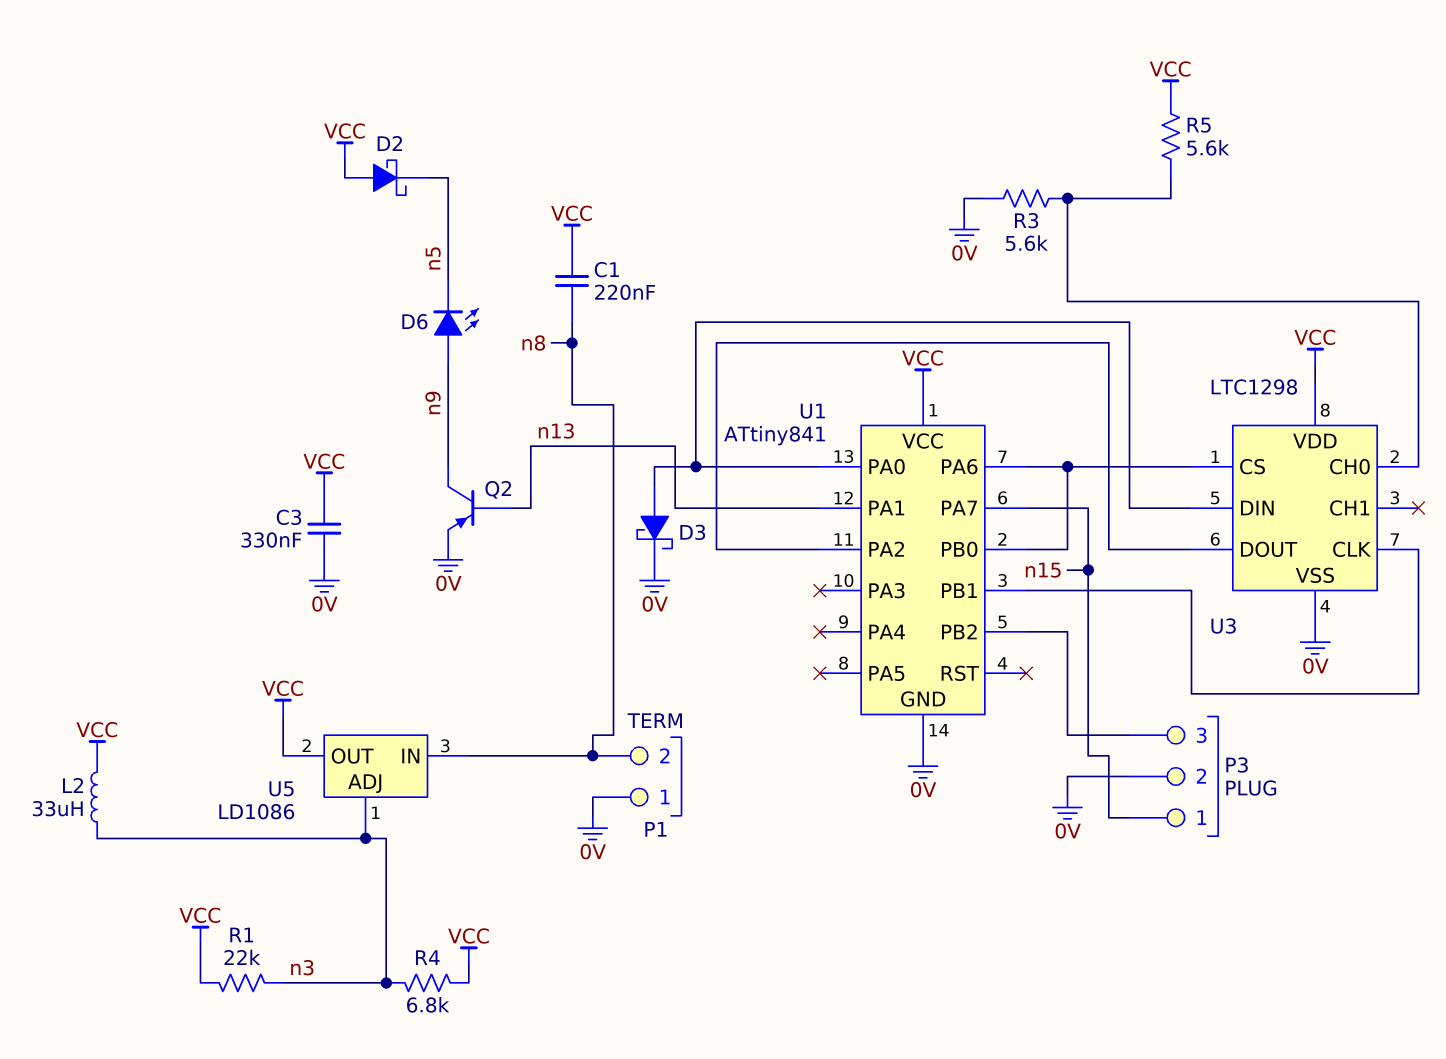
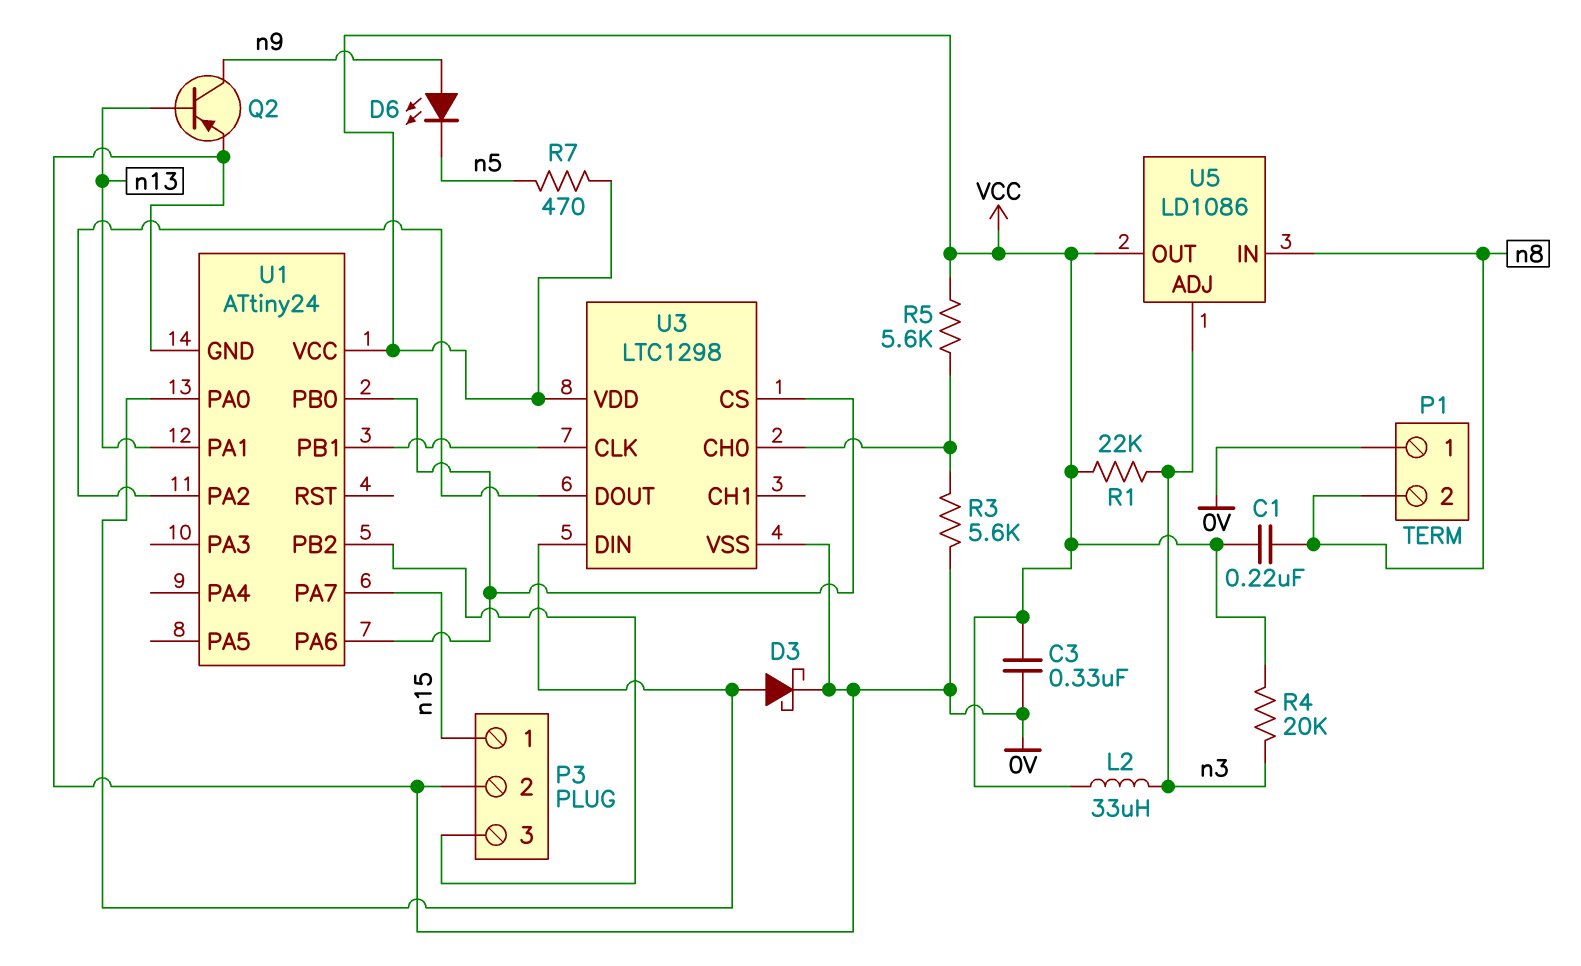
D2: schottky (A VCC, K n5) -> none
R4: 6.8k (VCC, n3) -> 20k (VCC, n3)
R7: none -> 470 (VCC, n5)
U1: ATtiny841 -> ATtiny24

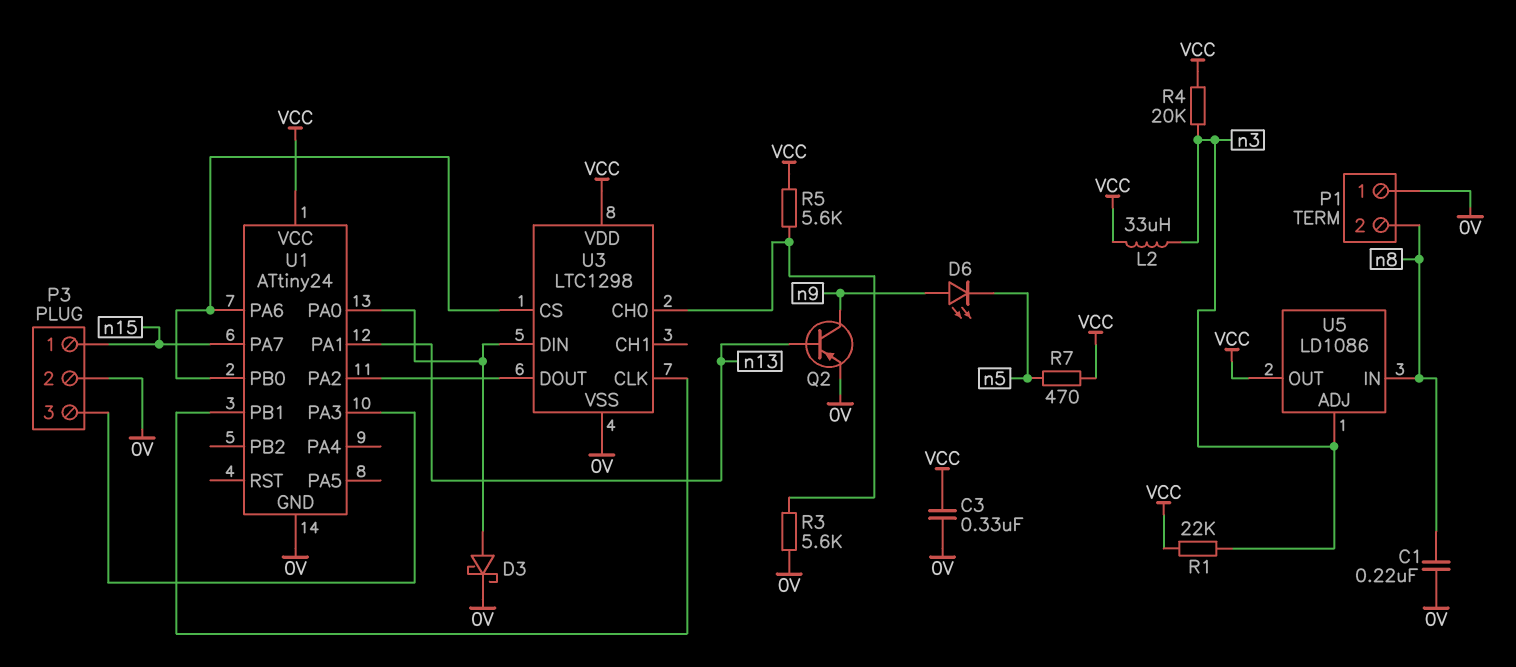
C1: 220nF (VCC, n8) -> 220nF (0V, n8)
U1 pin PA3: none -> P3/3
U1 pin PB2: P3/3 -> none

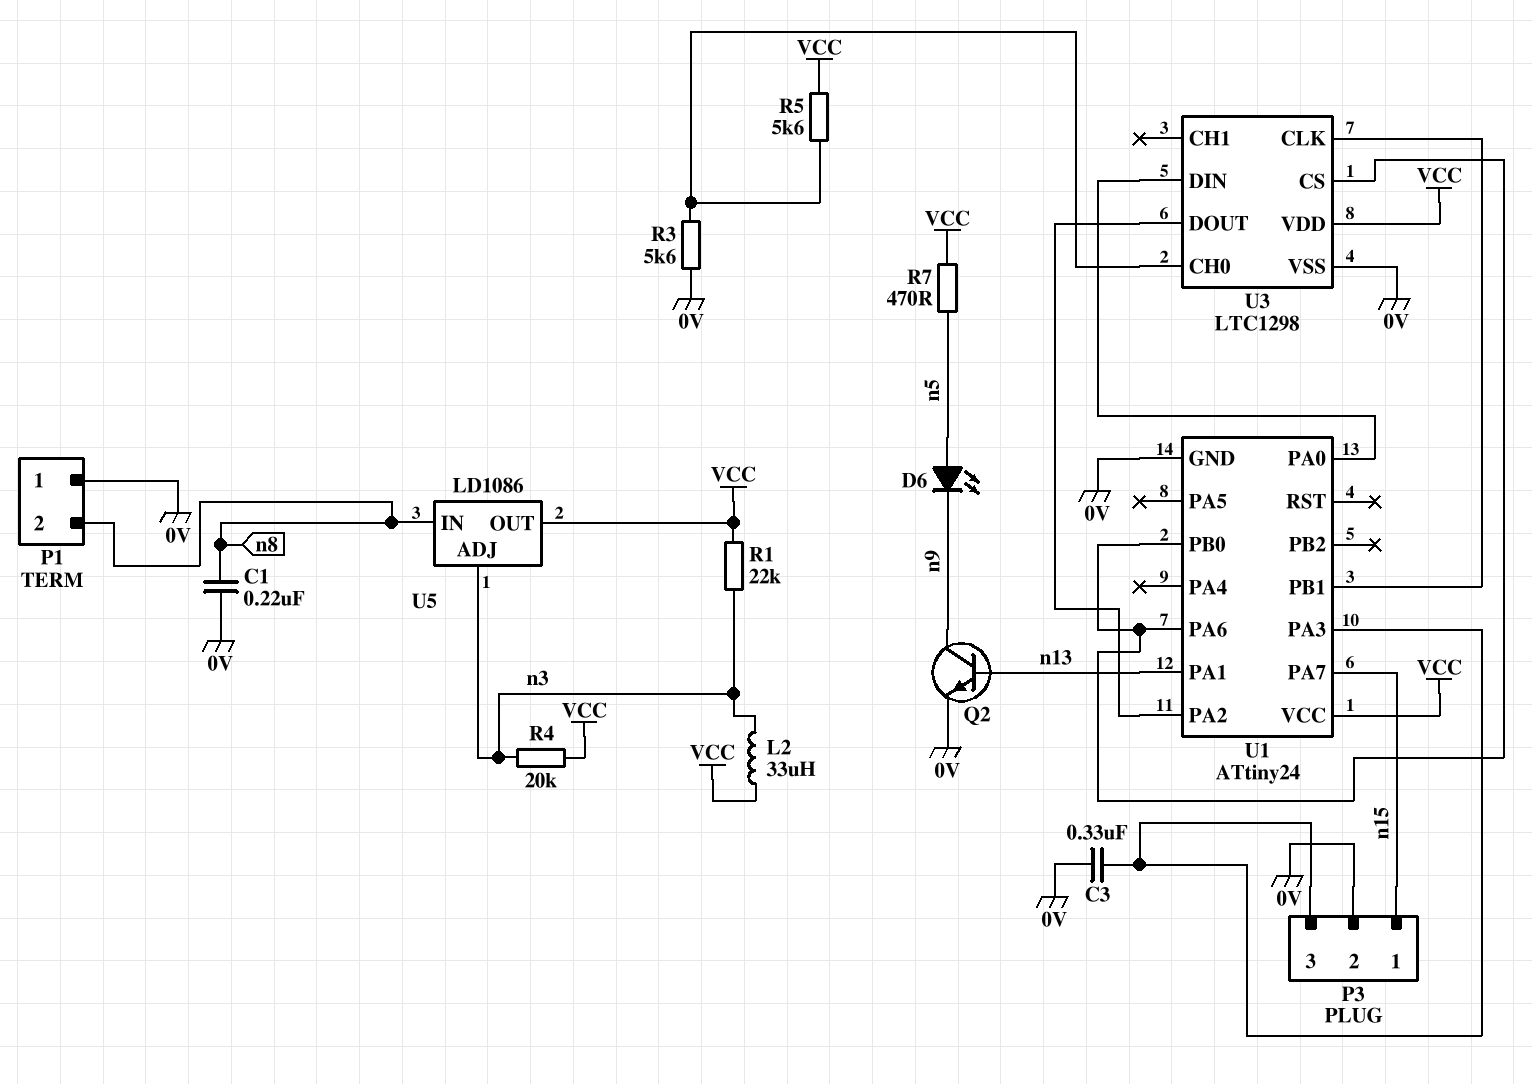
C3: 330nF (0V, VCC) -> 330nF (0V, P3/3)
D3: schottky (A U1/PA0, K 0V) -> none
D6: LED (A n9, K n5) -> LED (A n5, K n9)
Q2: PNP (B n13, C n9, E 0V) -> NPN (B n13, C n9, E 0V)

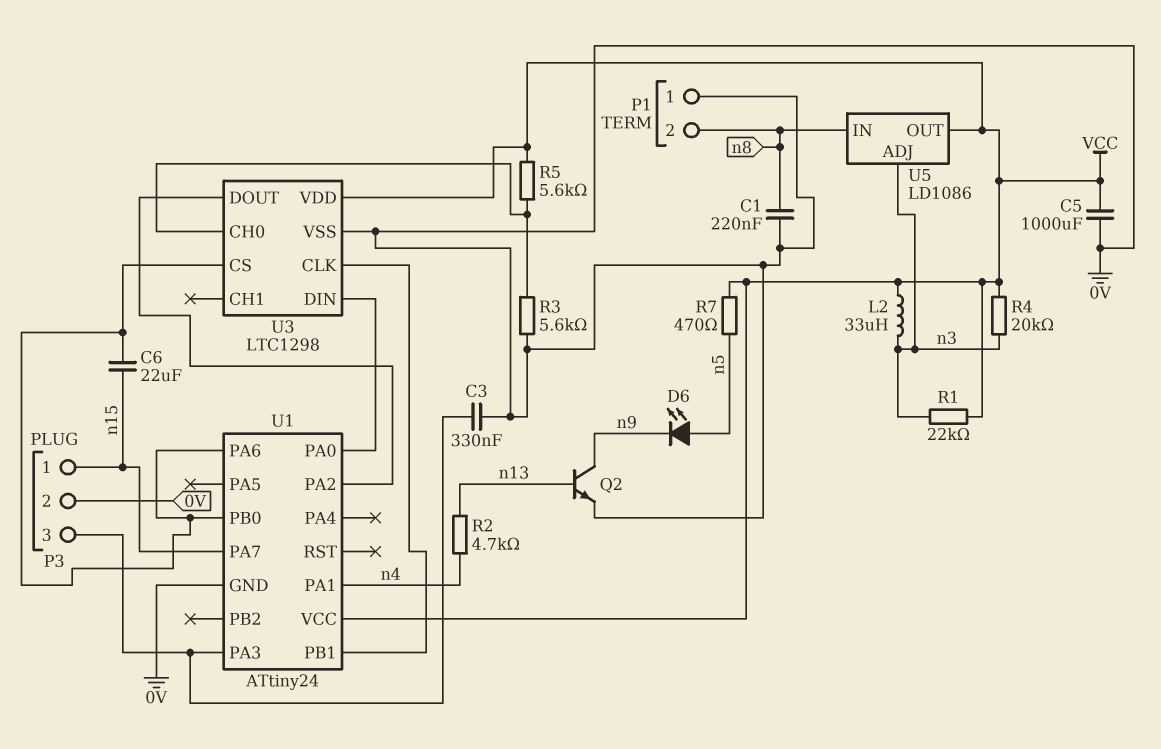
C5: none -> 1000uF (0V, VCC)
C6: none -> 22uF (U1/PA6, n15)
R2: none -> 4.7k (n4, n13)
U1 pin PA1: n13 -> n4

